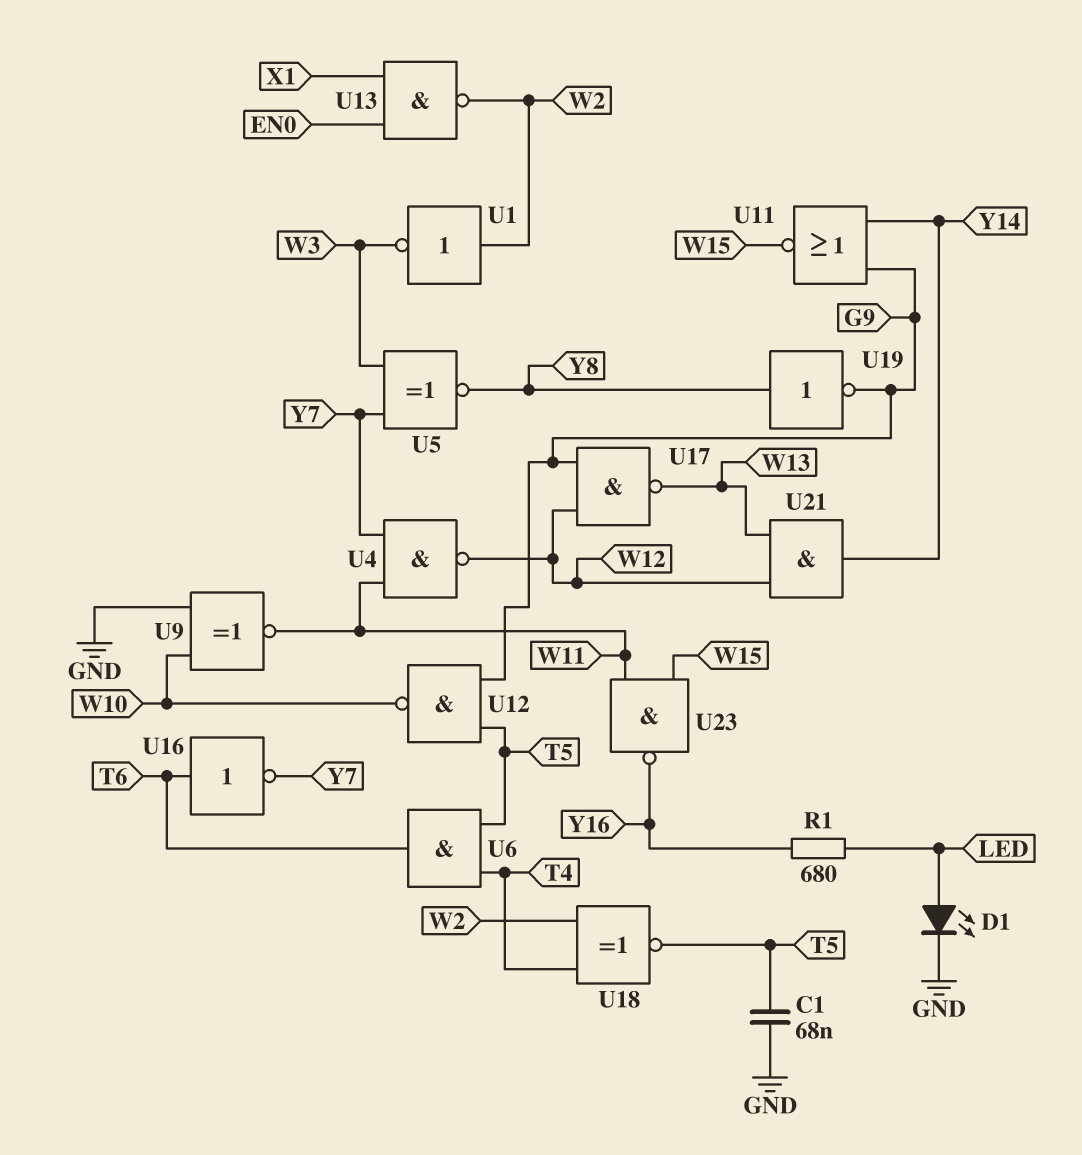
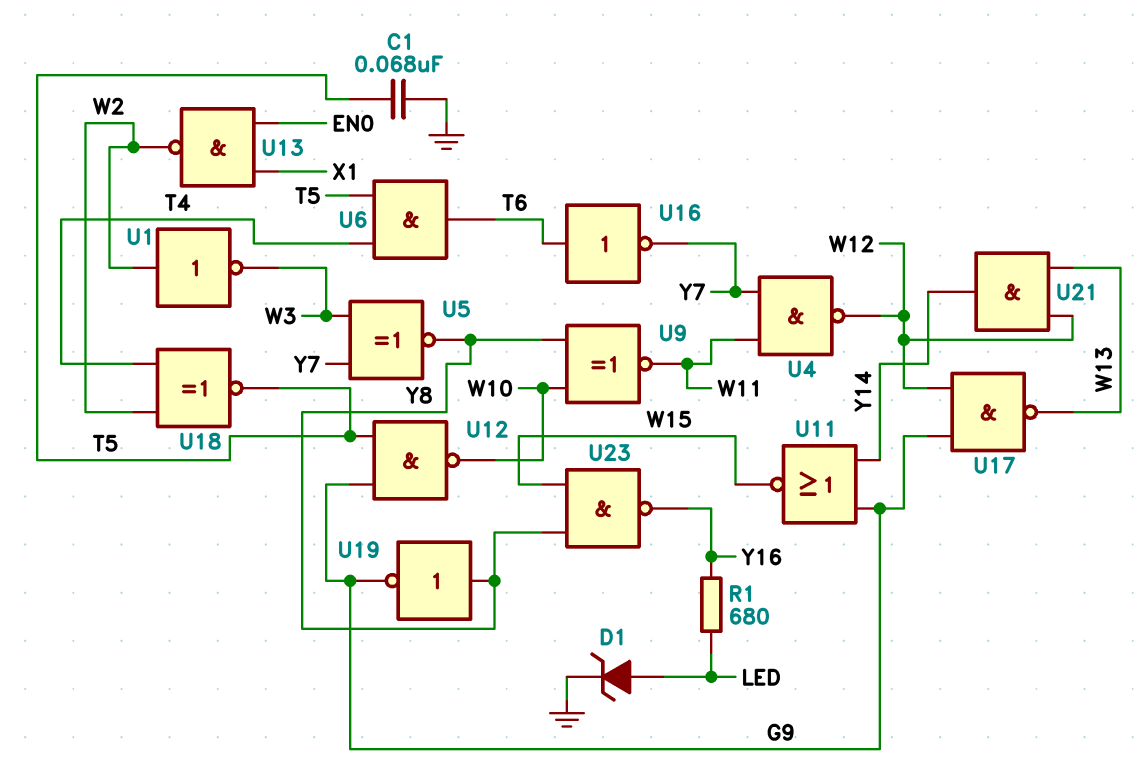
D1: LED (A LED, K GND) -> zener (A LED, K GND)
U9: XNOR (in GND, in W10, out W11) -> XNOR (in W10, in Y8, out W11)
U23: NAND (in W11, in W15, out Y16) -> NAND (in W15, in Y8, out Y16)

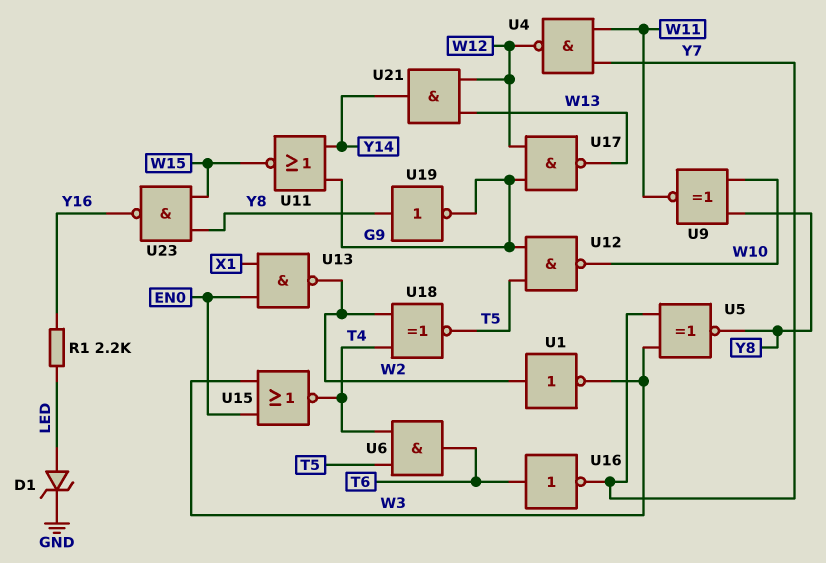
C1: 68nF (GND, T5) -> none
R1: 680 (LED, Y16) -> 2.2k (LED, Y16)
U15: none -> NOR (in EN0, in W3, out T4)

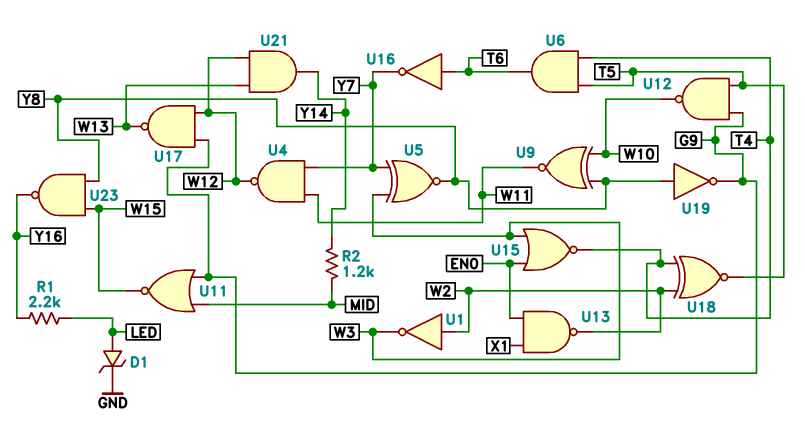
R2: none -> 1.2k (MID, Y14)
U11: NOR (in G9, in Y14, out W15) -> NOR (in G9, in MID, out W15)

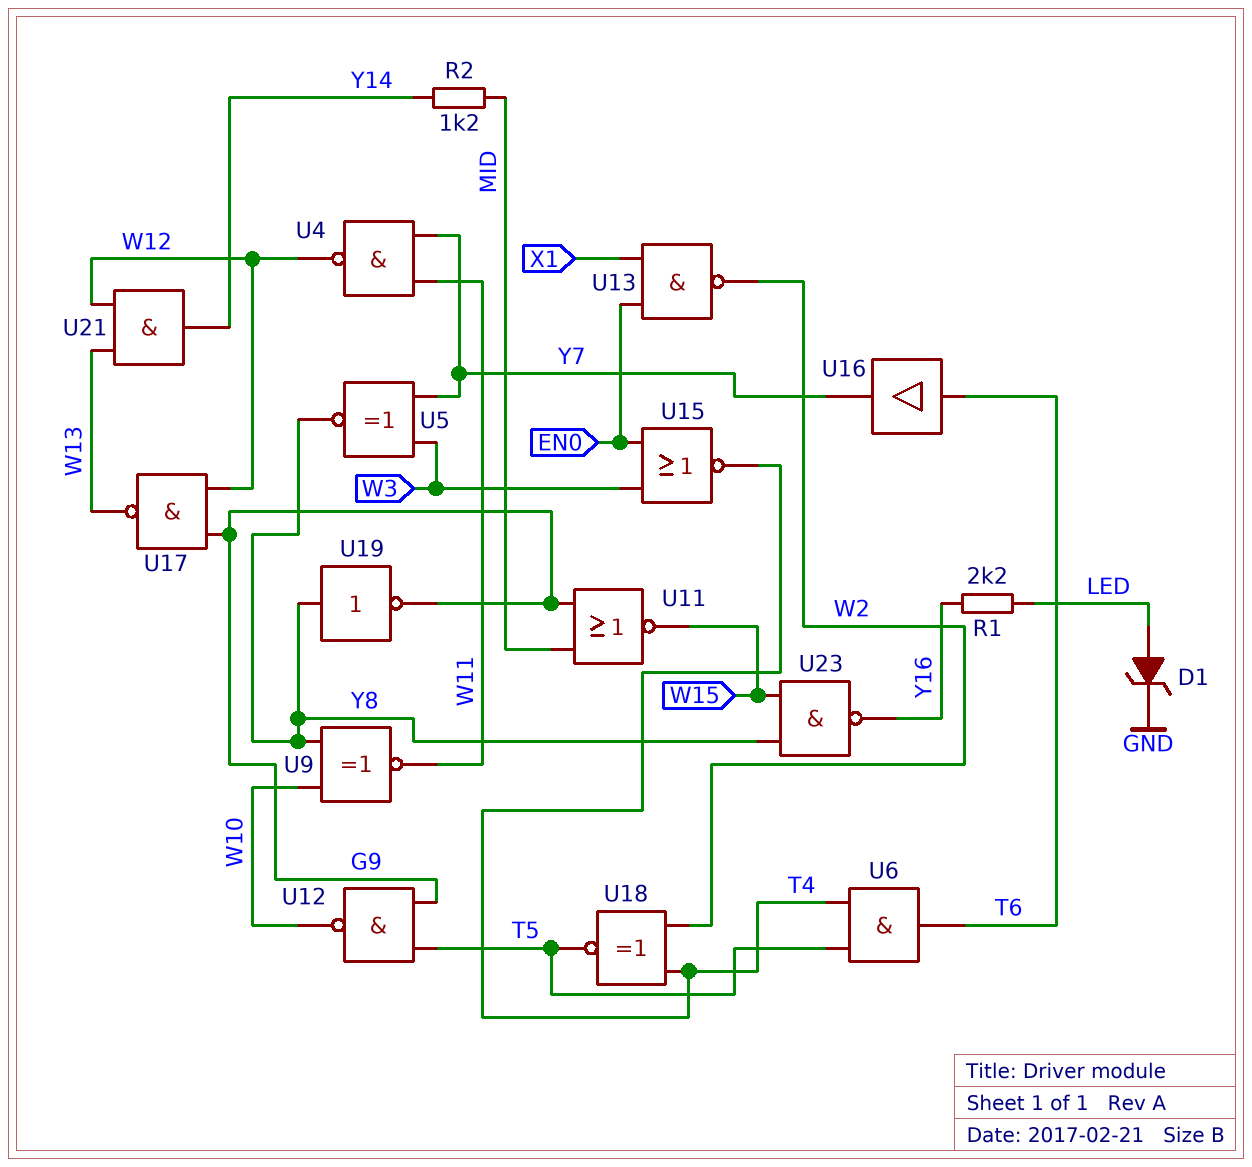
U1: NOT (in W2, out W3) -> none
U16: NOT (in T6, out Y7) -> buffer (in T6, out Y7)

